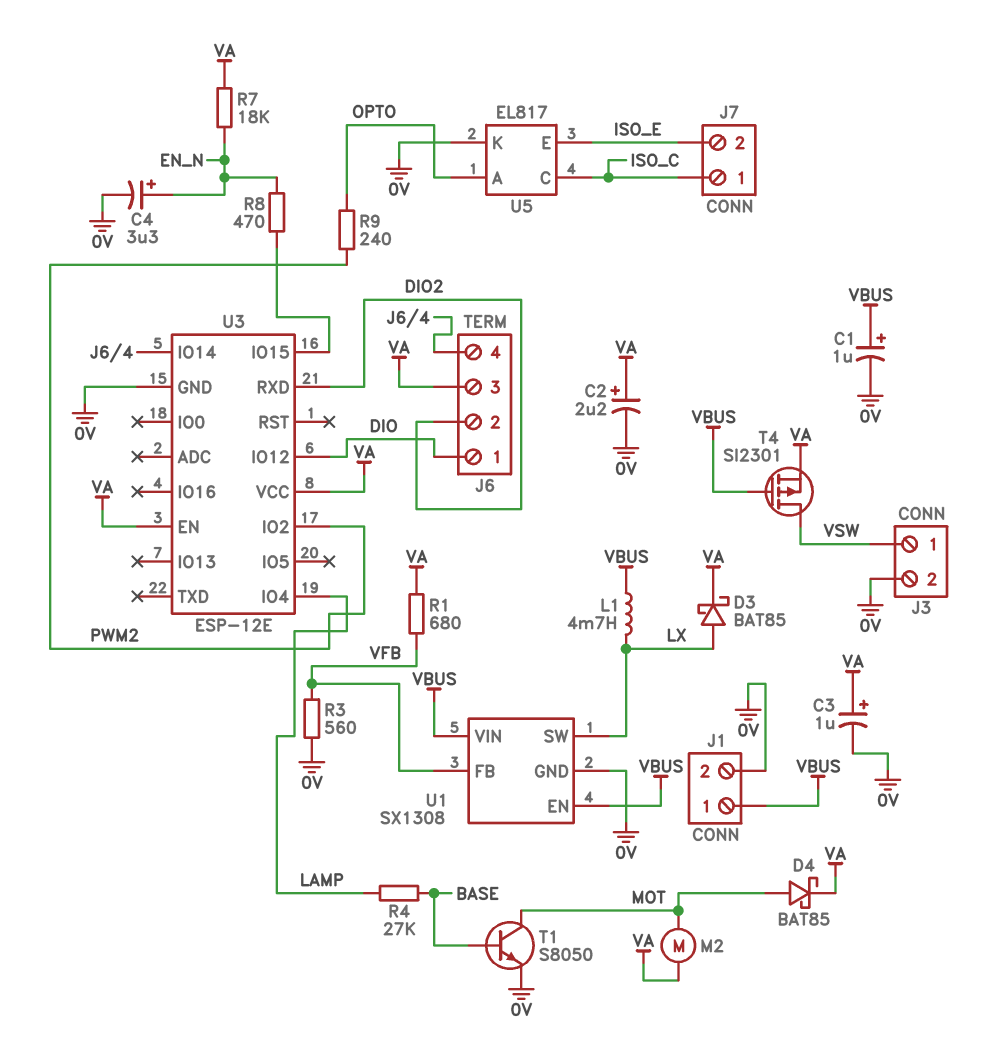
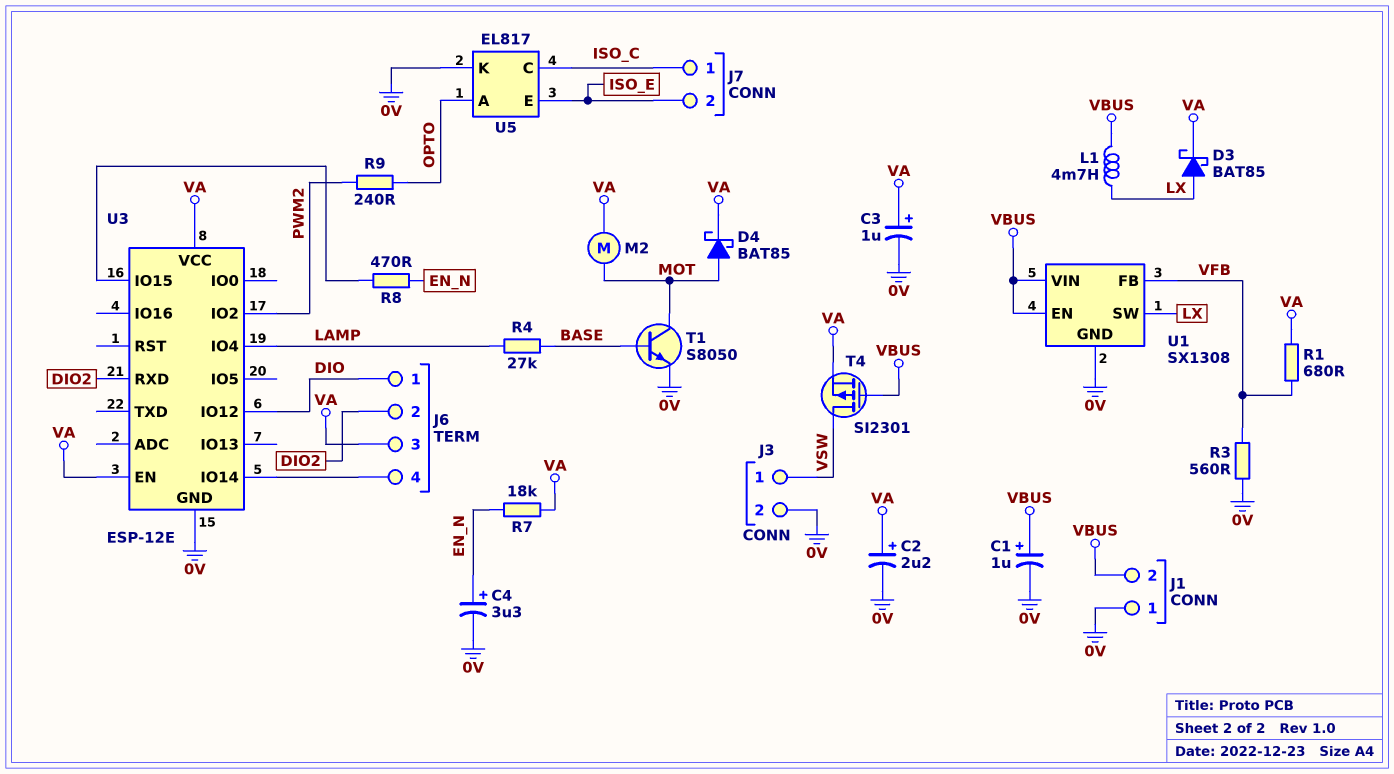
J1 pin 1: VBUS -> 0V
J1 pin 2: 0V -> VBUS

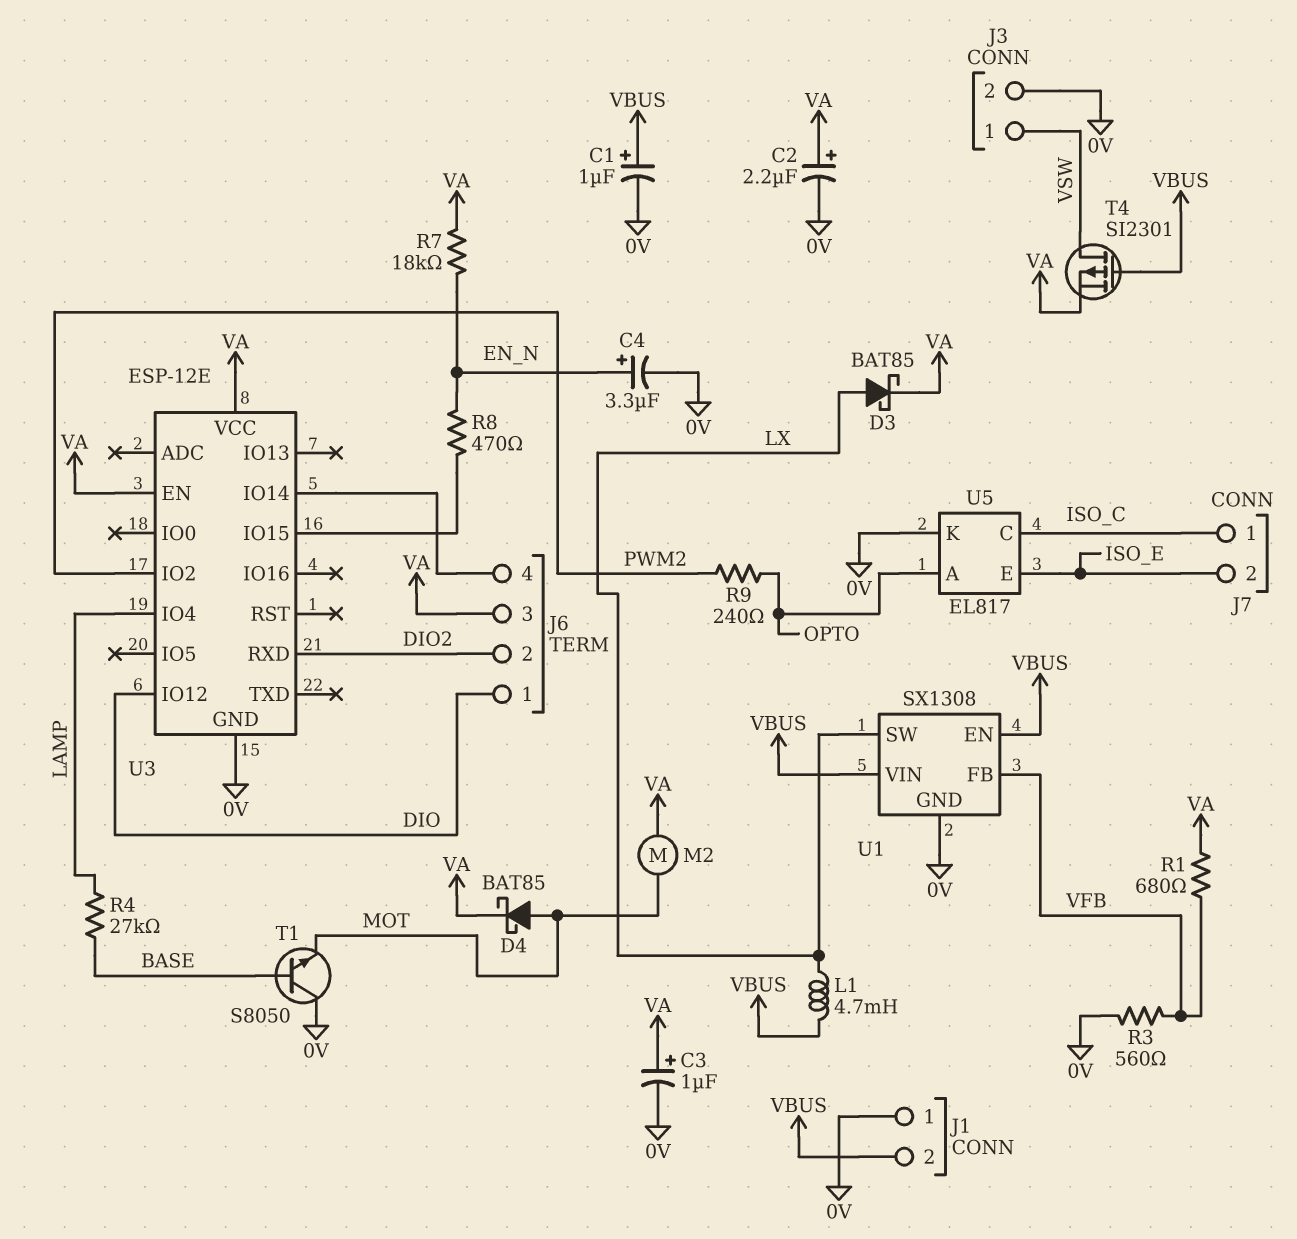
T1: NPN S8050 (B BASE, C MOT, E 0V) -> NPN S8050 (B BASE, C 0V, E MOT)

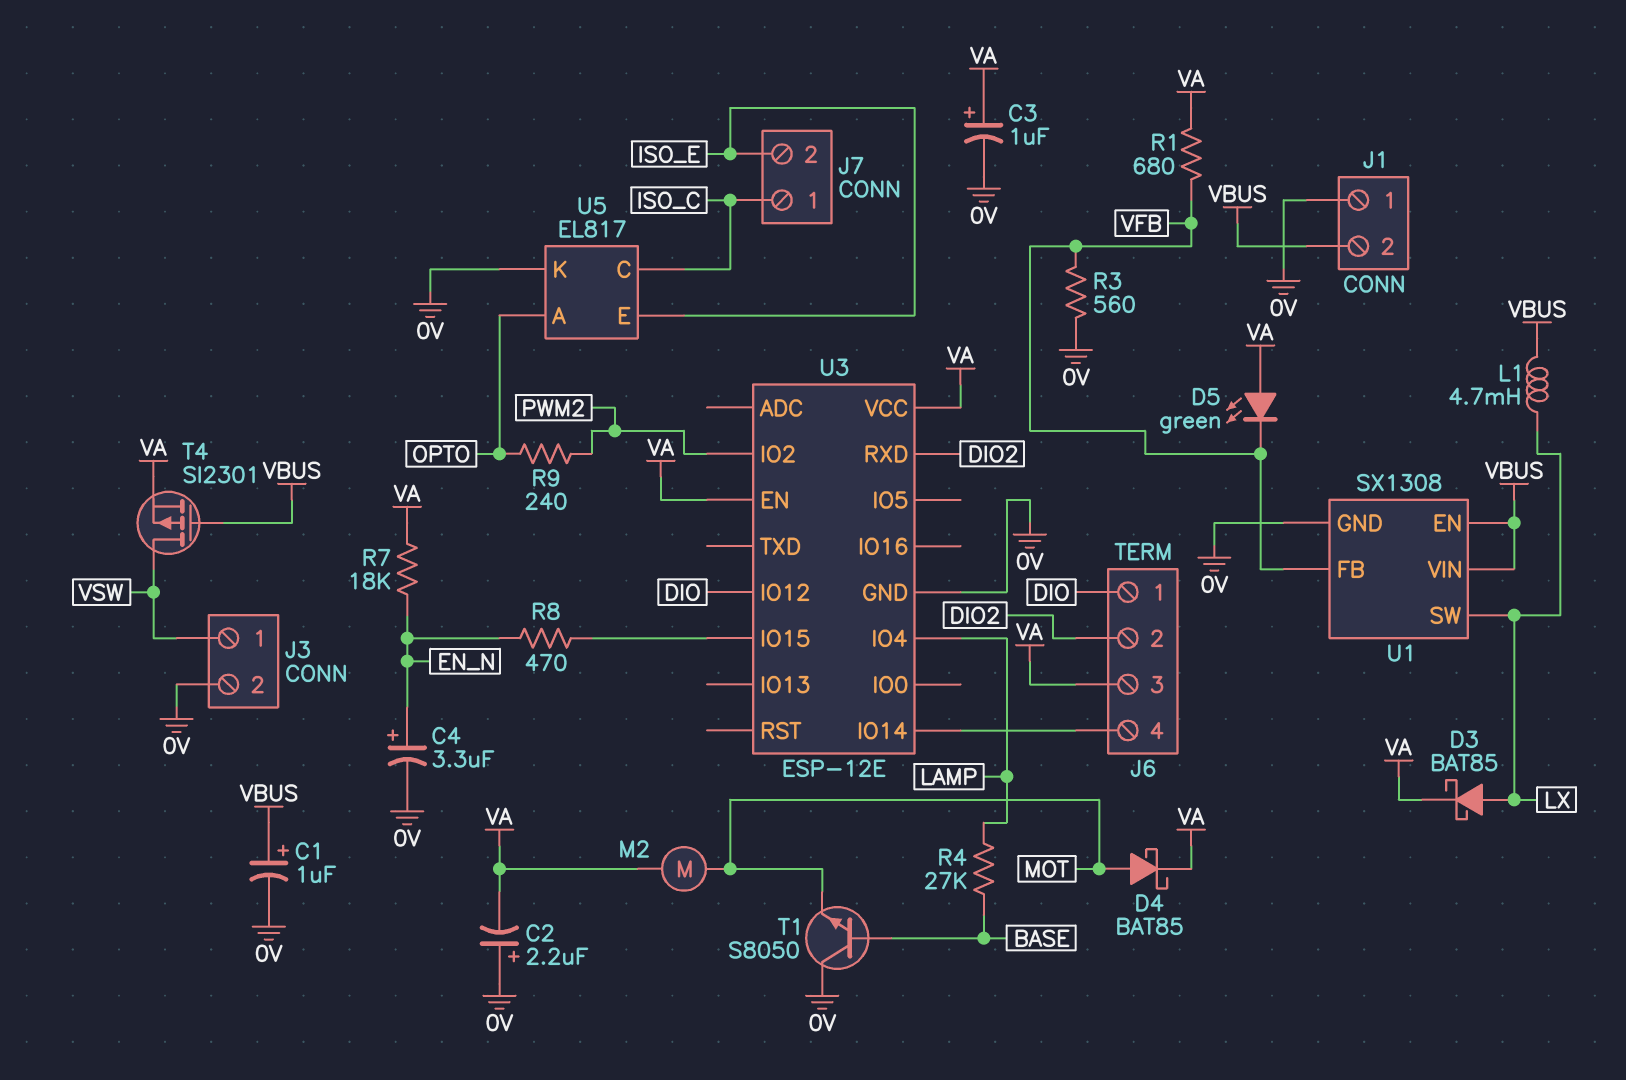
C2: 2.2uF (plus VA, minus 0V) -> 2.2uF (plus 0V, minus VA)
D5: none -> LED green (A VA, K VFB)

